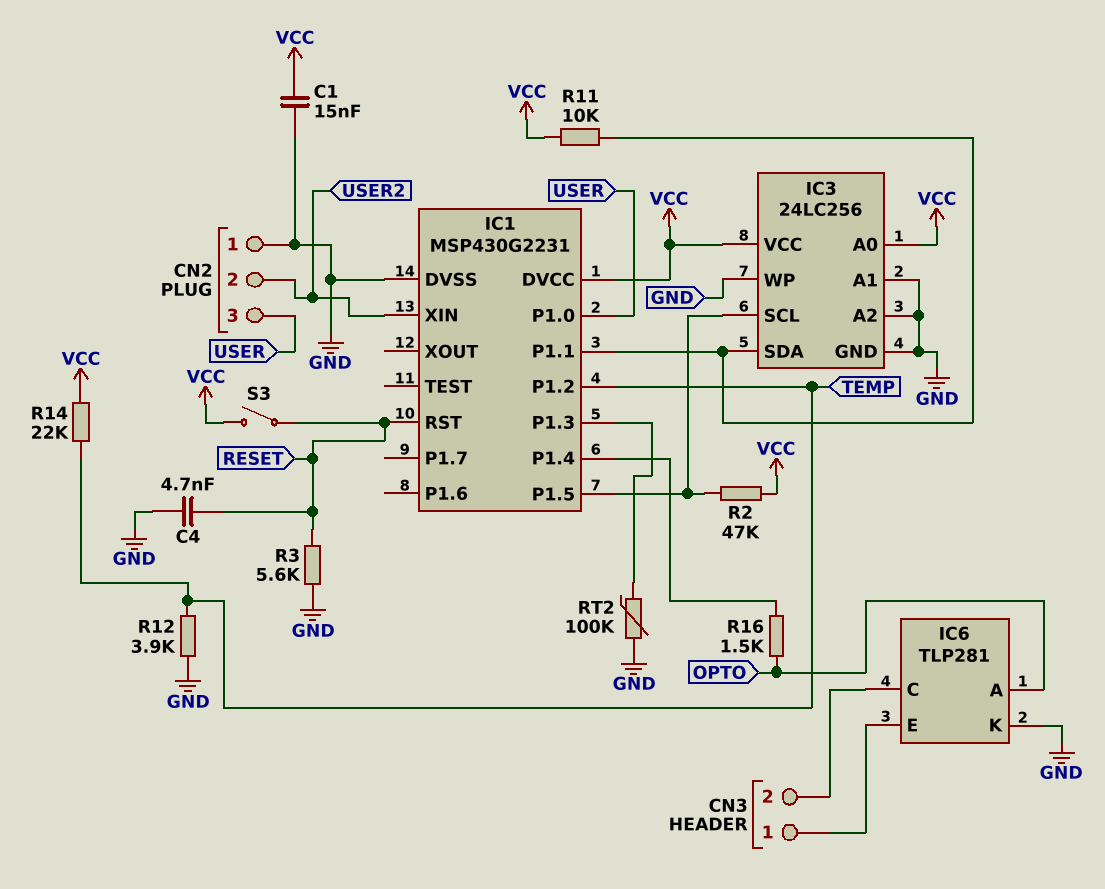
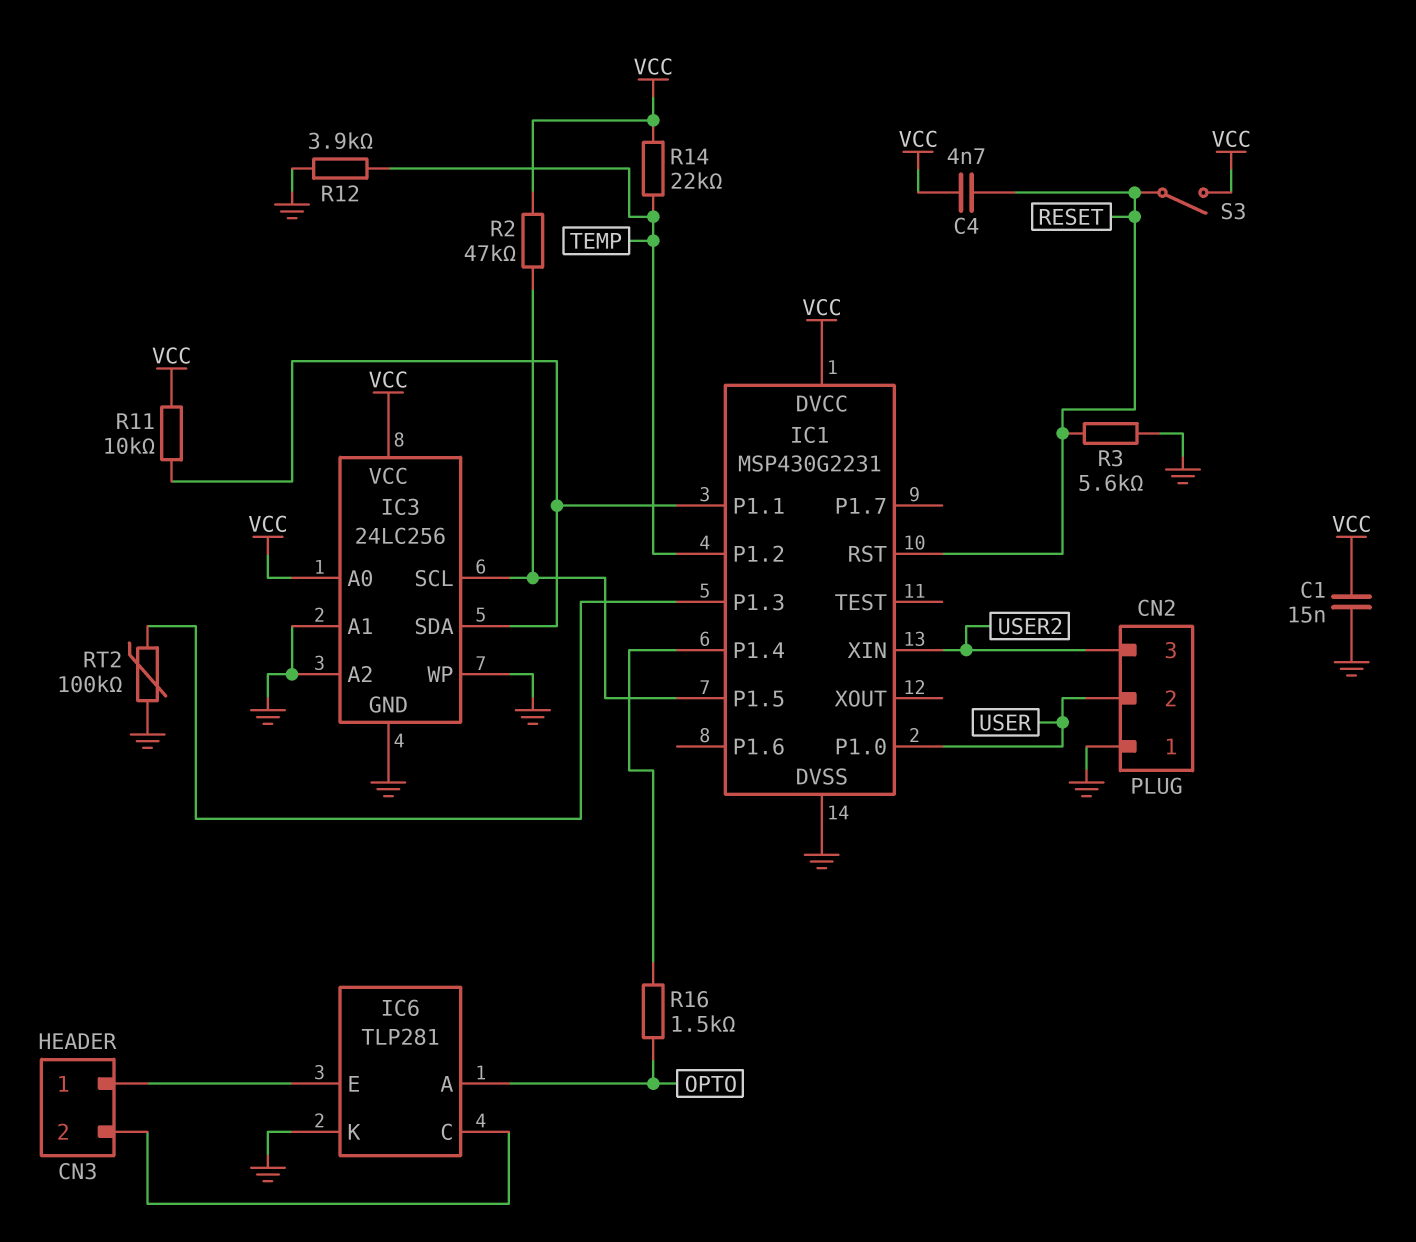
C4: 4.7nF (GND, RESET) -> 4.7nF (RESET, VCC)
CN2 pin 2: USER2 -> USER
CN2 pin 3: USER -> USER2

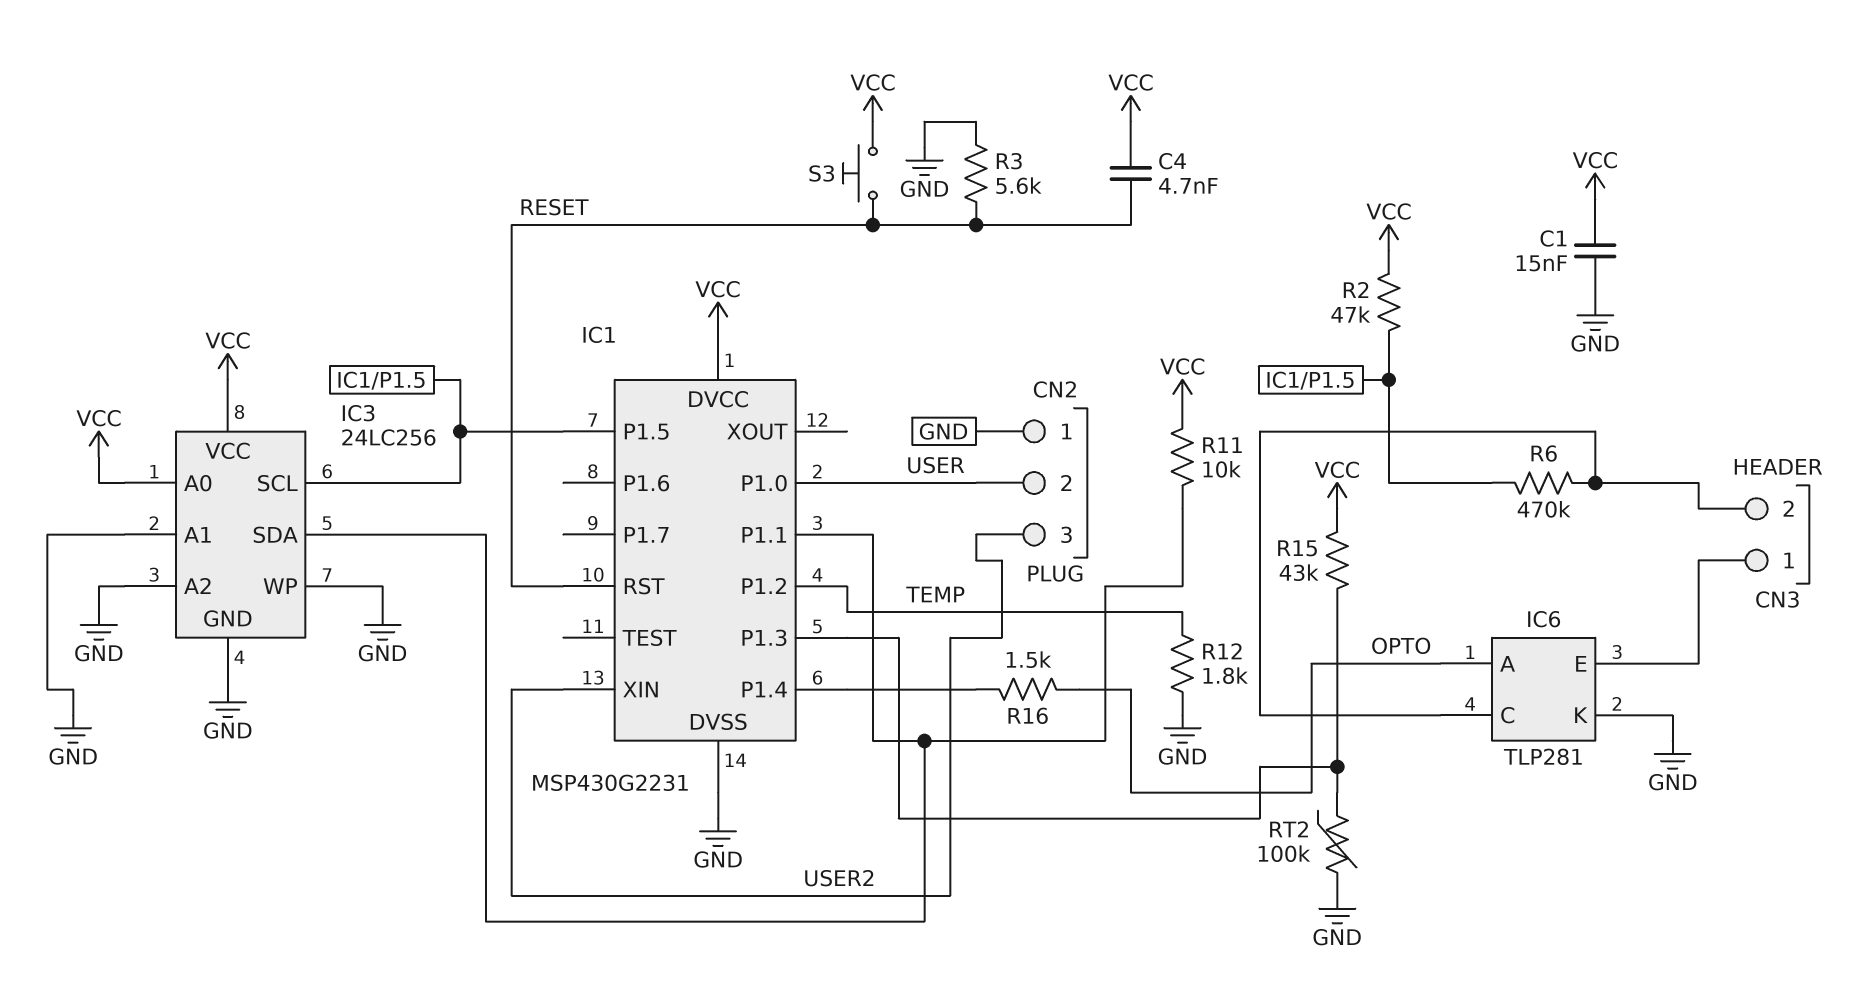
R6: none -> 470k (CN3/2, IC1/P1.5)
R12: 3.9k (GND, TEMP) -> 1.8k (GND, TEMP)
R14: 22k (TEMP, VCC) -> none
R15: none -> 43k (IC1/P1.3, VCC)
S3: switch (RESET, VCC) -> button (RESET, VCC)

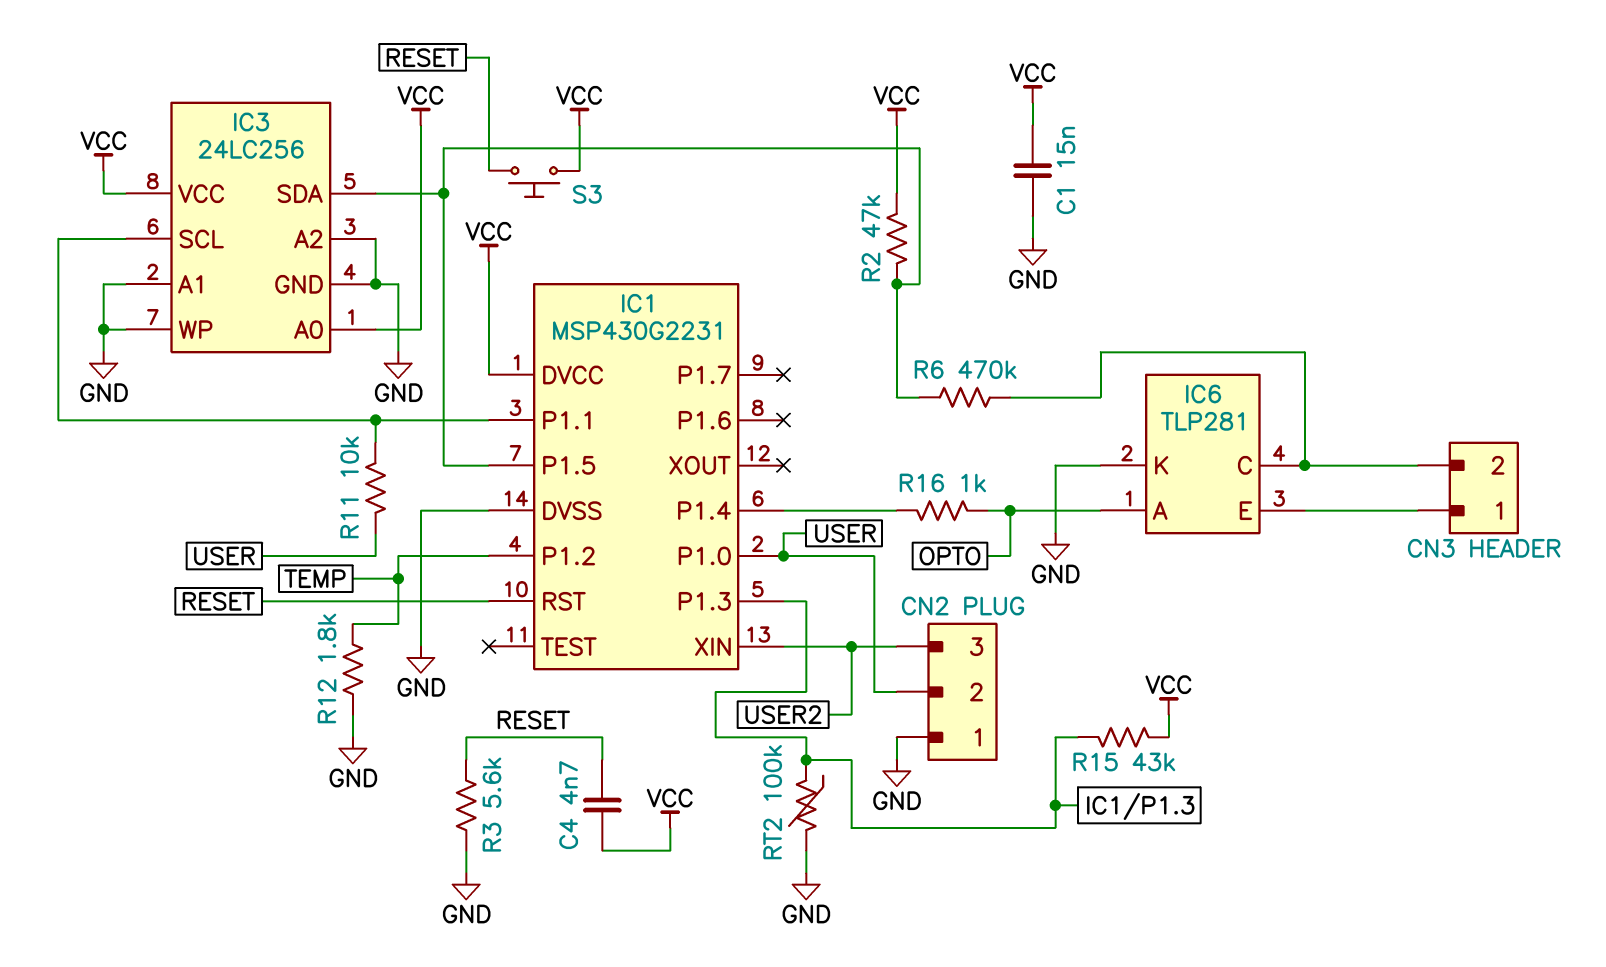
IC3 pin SCL: IC1/P1.5 -> IC1/P1.1
IC3 pin SDA: IC1/P1.1 -> IC1/P1.5
R11: 10k (IC1/P1.1, VCC) -> 10k (IC1/P1.1, USER)
R16: 1.5k (IC1/P1.4, OPTO) -> 1k (IC1/P1.4, OPTO)

